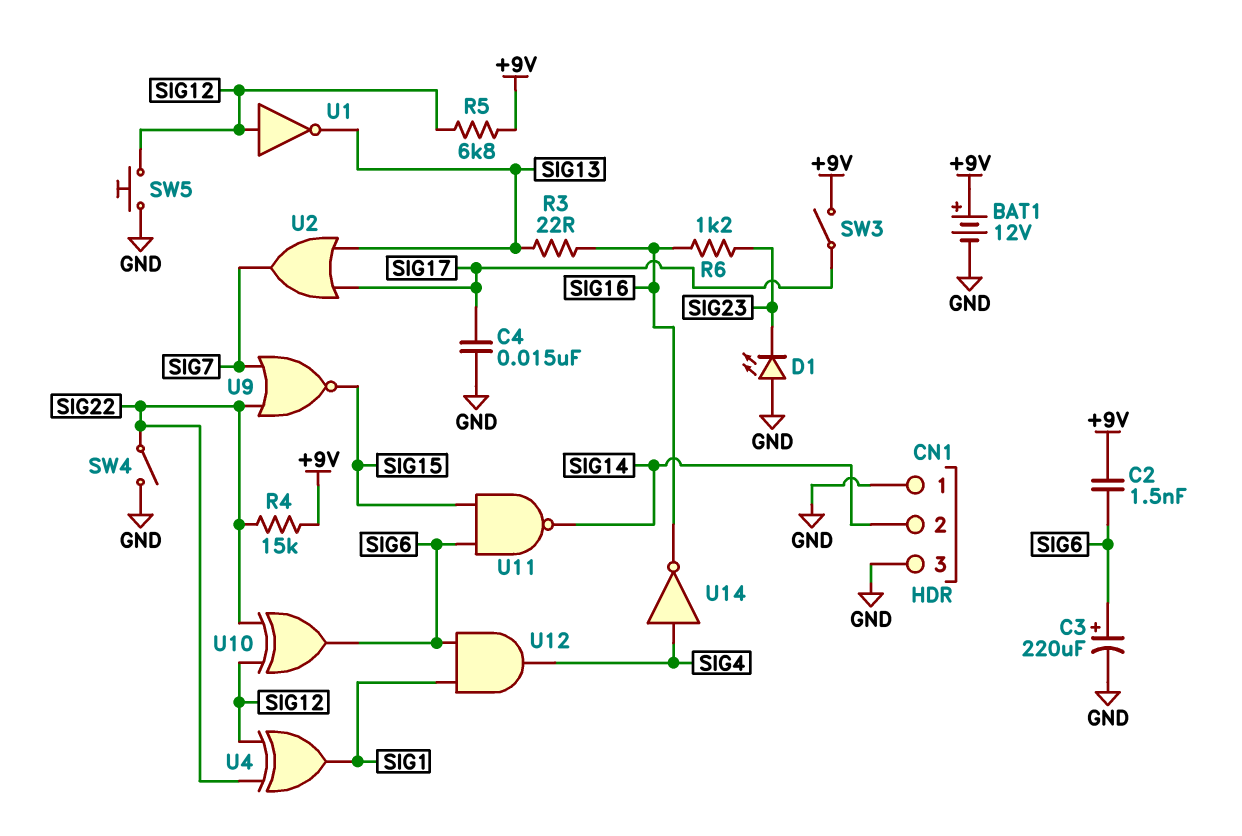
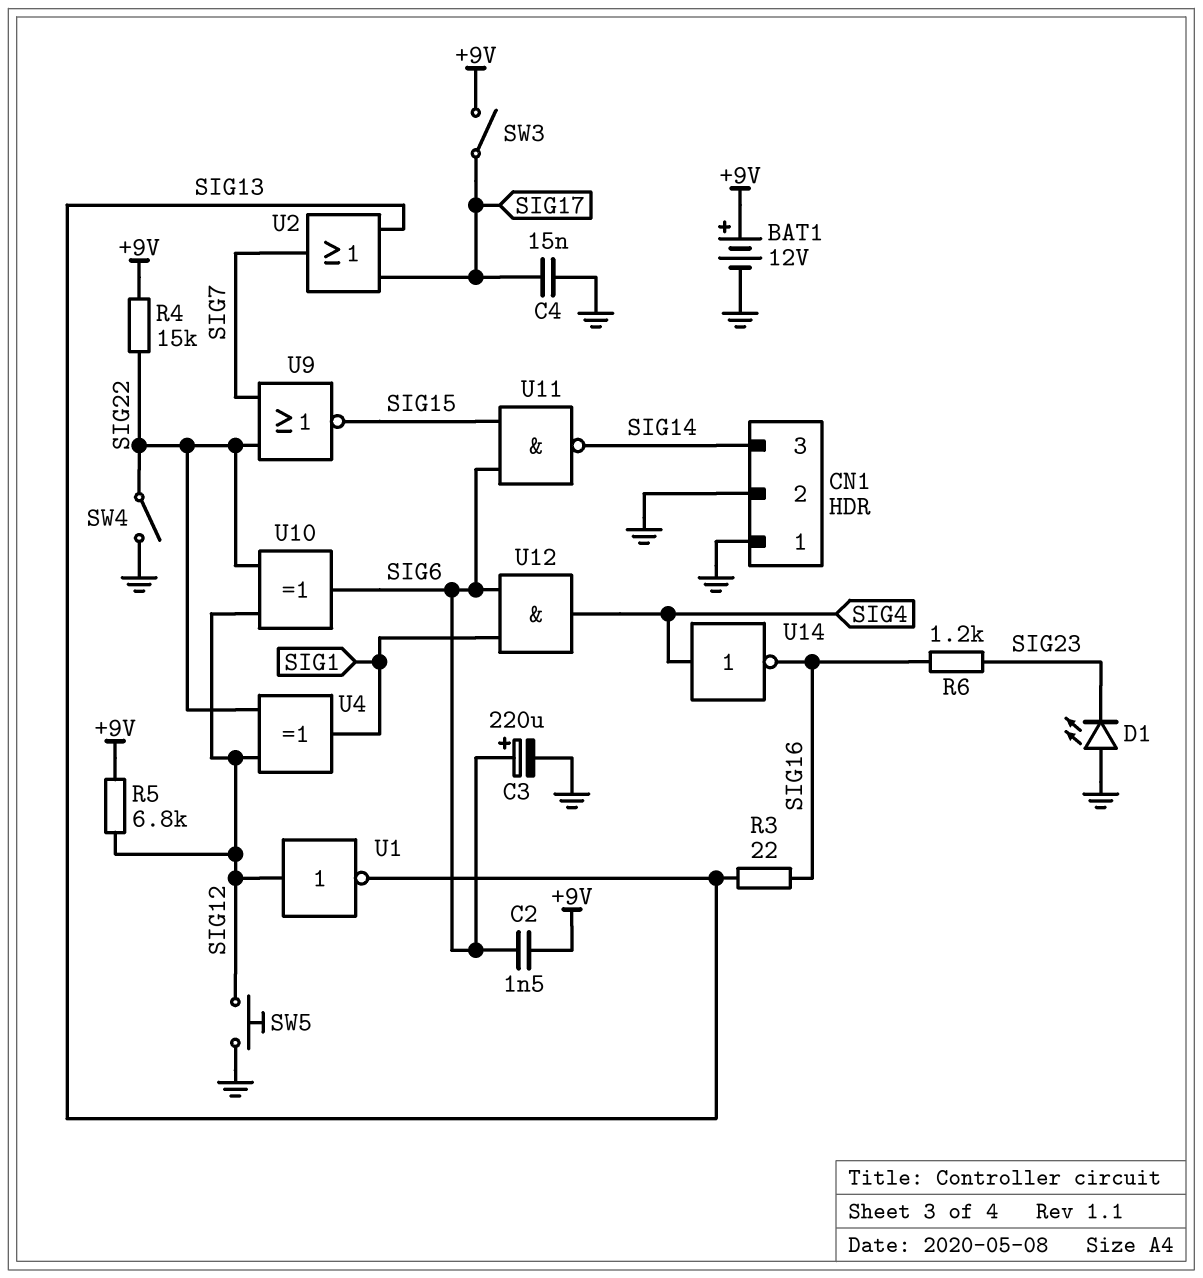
CN1 pin 2: SIG14 -> GND
CN1 pin 3: GND -> SIG14

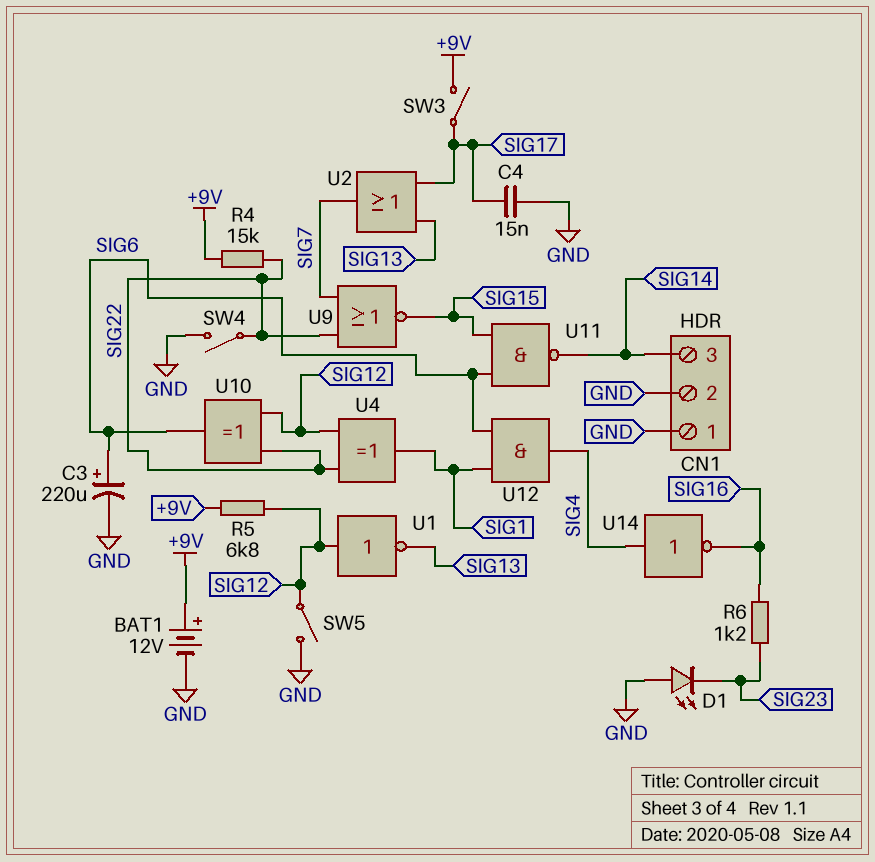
C2: 1.5nF (+9V, SIG6) -> none
R3: 22 (SIG13, SIG16) -> none
SW5: button (GND, SIG12) -> switch (GND, SIG12)

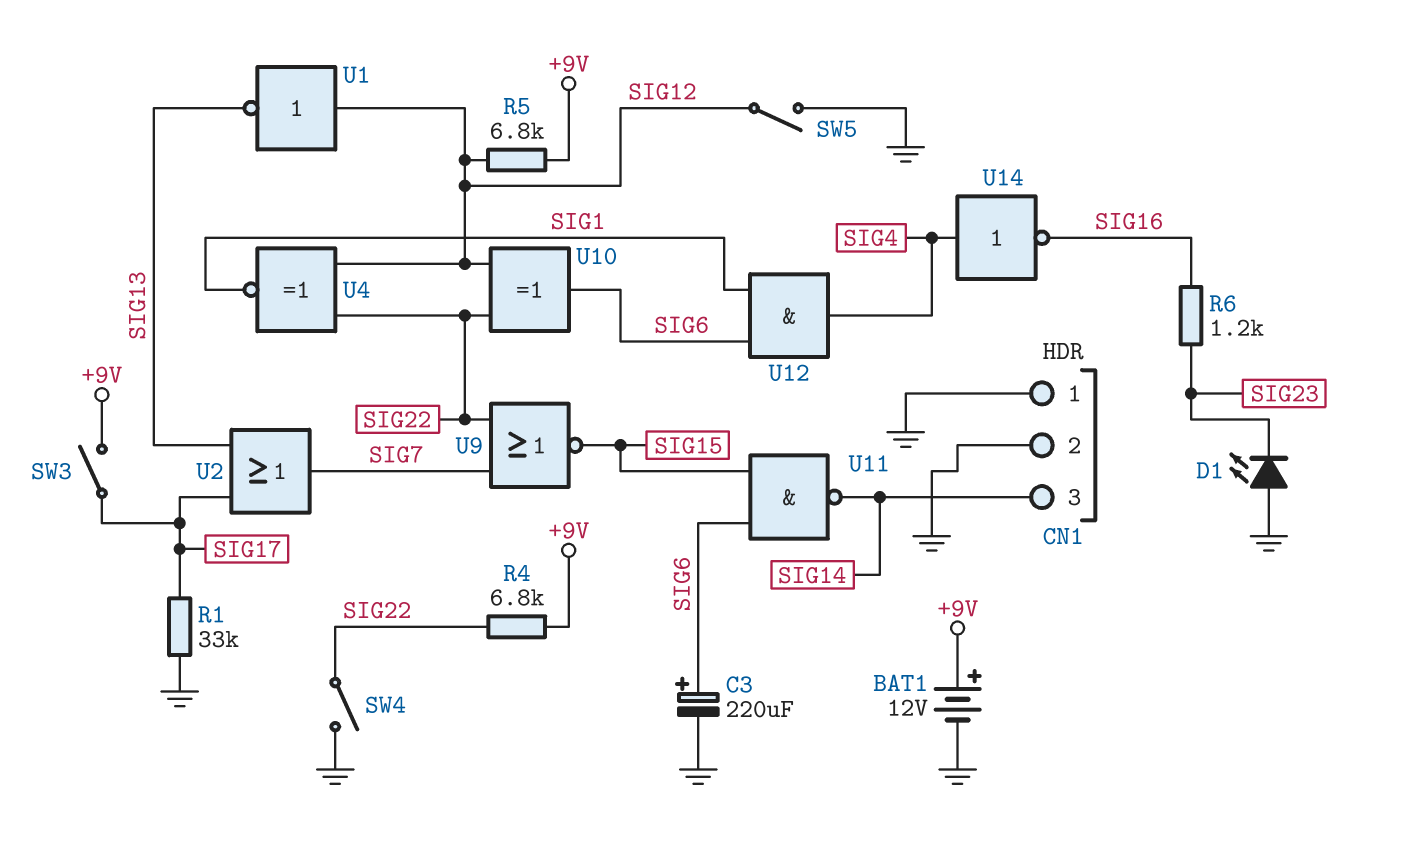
C4: 15nF (GND, SIG17) -> none
R1: none -> 33k (GND, SIG17)
R4: 15k (+9V, SIG22) -> 6.8k (+9V, SIG22)
U4: XOR (in SIG12, in SIG22, out SIG1) -> XNOR (in SIG12, in SIG22, out SIG1)

